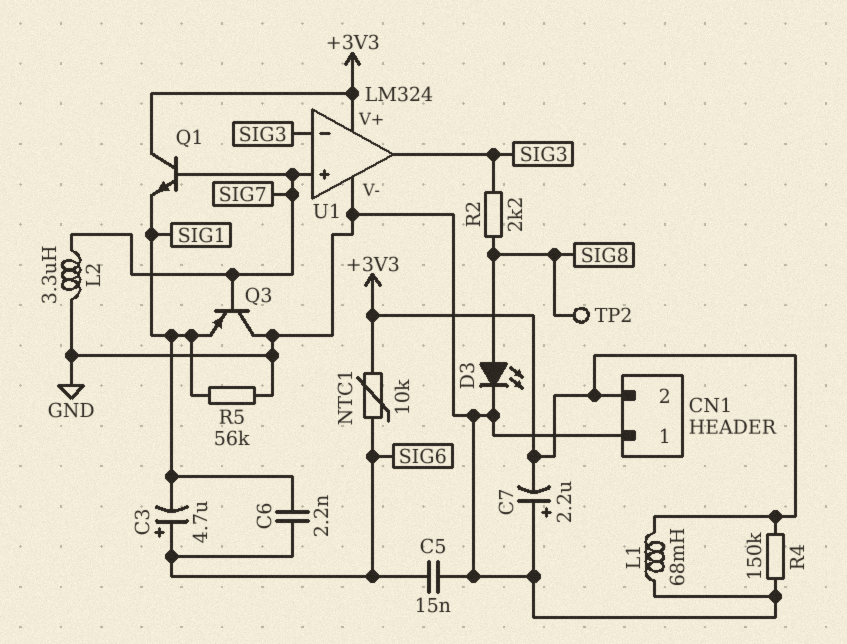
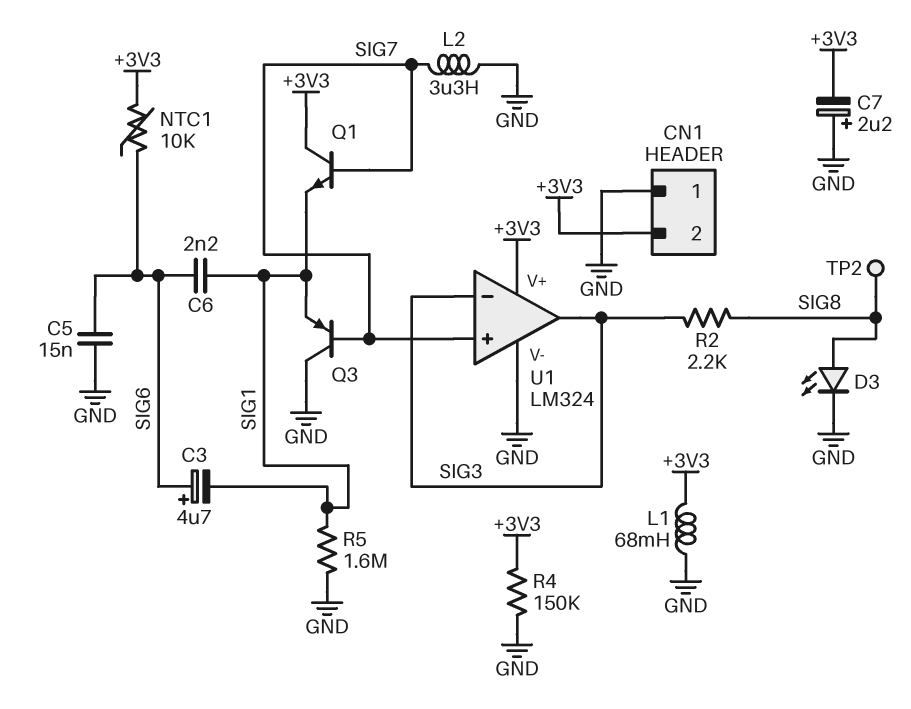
R5: 56k (GND, SIG1) -> 1.6M (GND, SIG1)

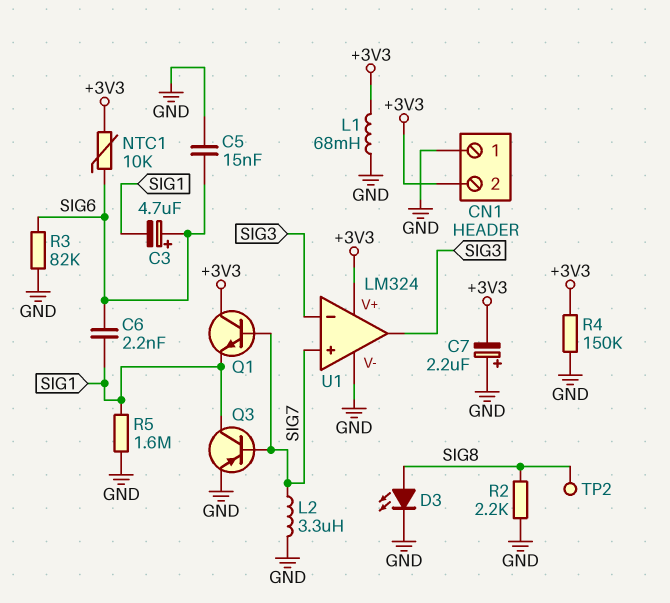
Q3: PNP (B SIG7, C GND, E SIG1) -> PNP (B SIG7, C SIG1, E GND)
R2: 2.2k (SIG3, SIG8) -> 2.2k (GND, SIG8)
R3: none -> 82k (GND, SIG6)

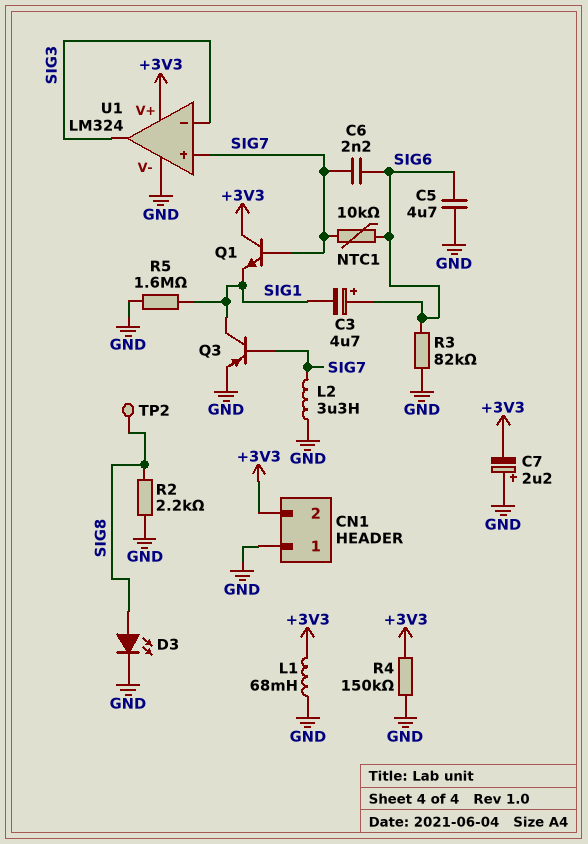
C5: 15nF (GND, SIG6) -> 4.7uF (GND, SIG6)
C6: 2.2nF (SIG1, SIG6) -> 2.2nF (SIG6, SIG7)
NTC1: 10k (+3V3, SIG6) -> 10k (SIG6, SIG7)

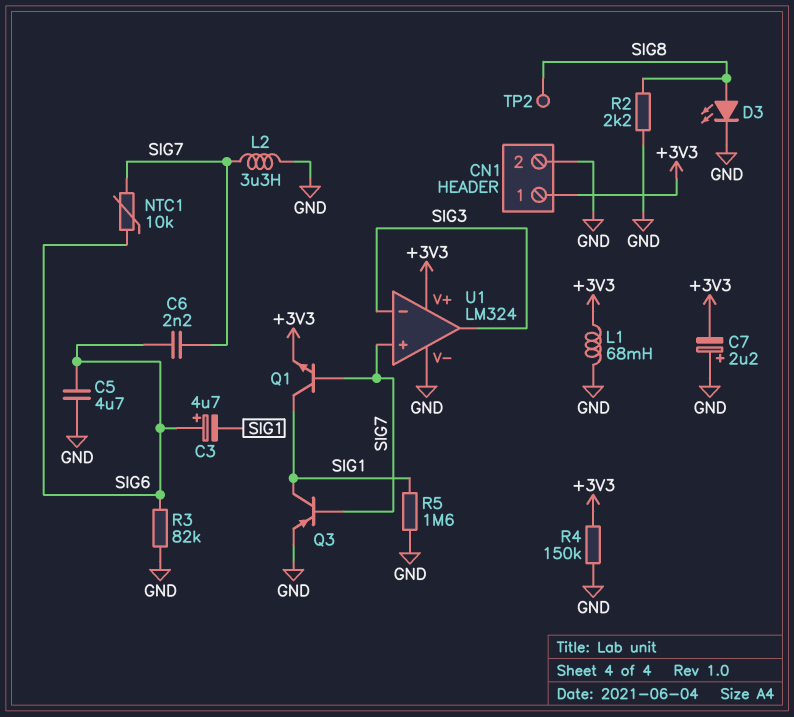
CN1 pin 1: GND -> +3V3
CN1 pin 2: +3V3 -> GND
Q1: NPN (B SIG7, C +3V3, E SIG1) -> NPN (B SIG7, C SIG1, E +3V3)

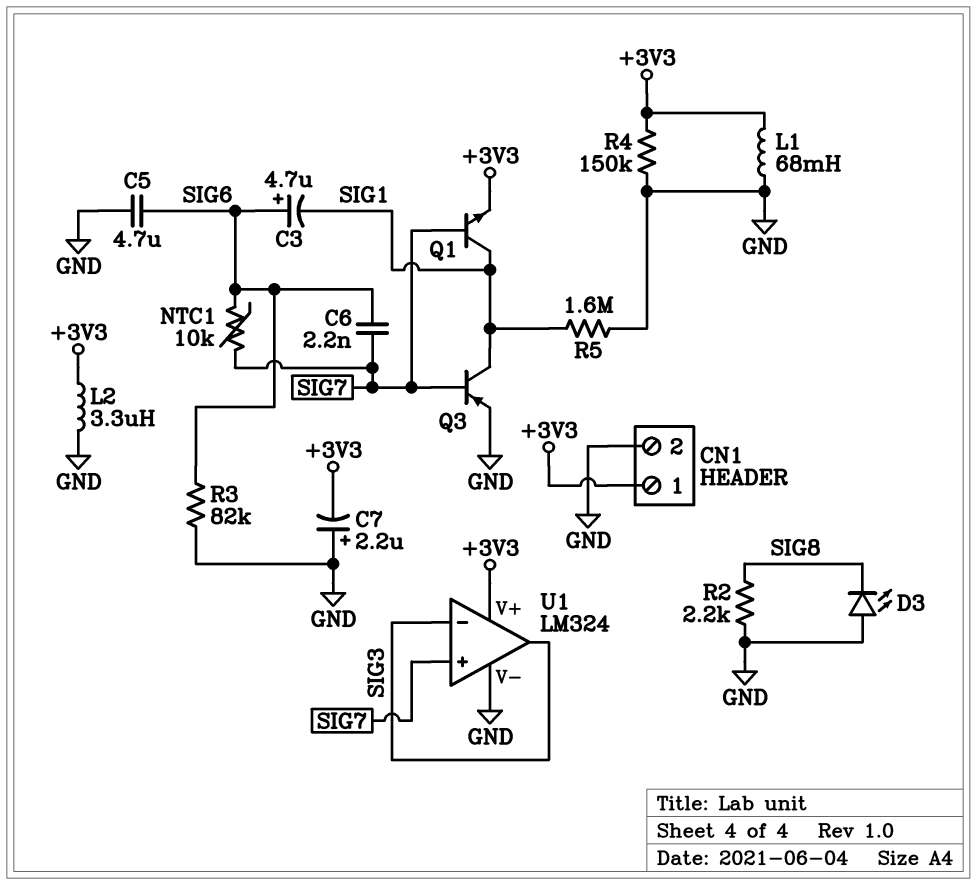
D3: LED (A SIG8, K GND) -> LED (A GND, K SIG8)
L2: 3.3uH (GND, SIG7) -> 3.3uH (+3V3, GND)
TP2: test point (SIG8) -> none

